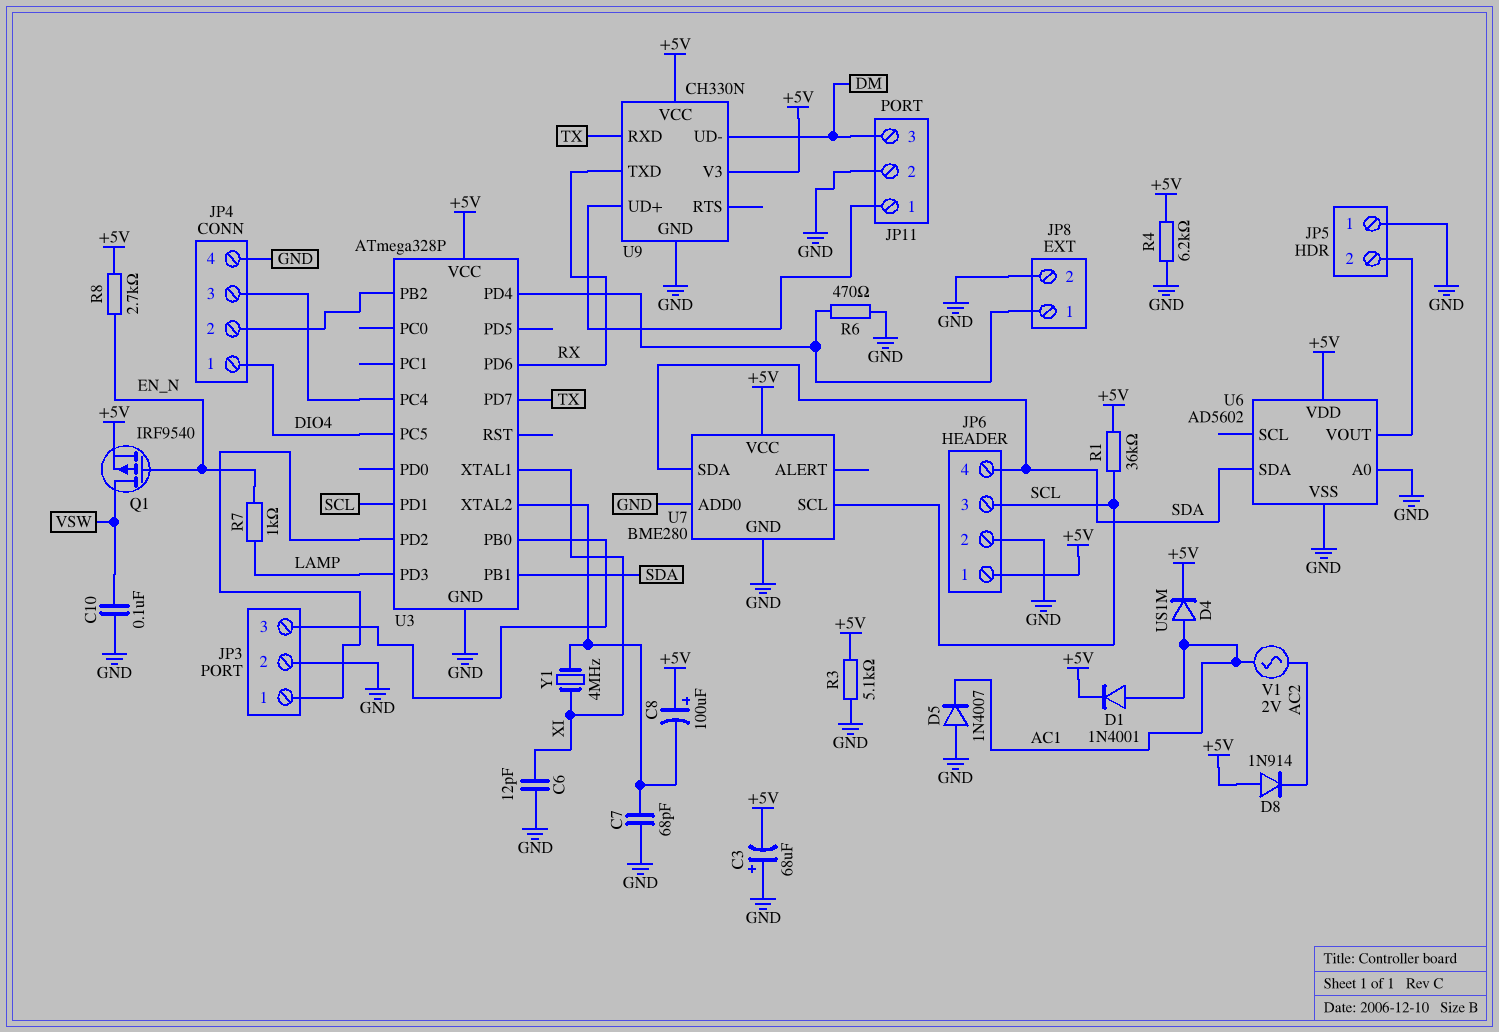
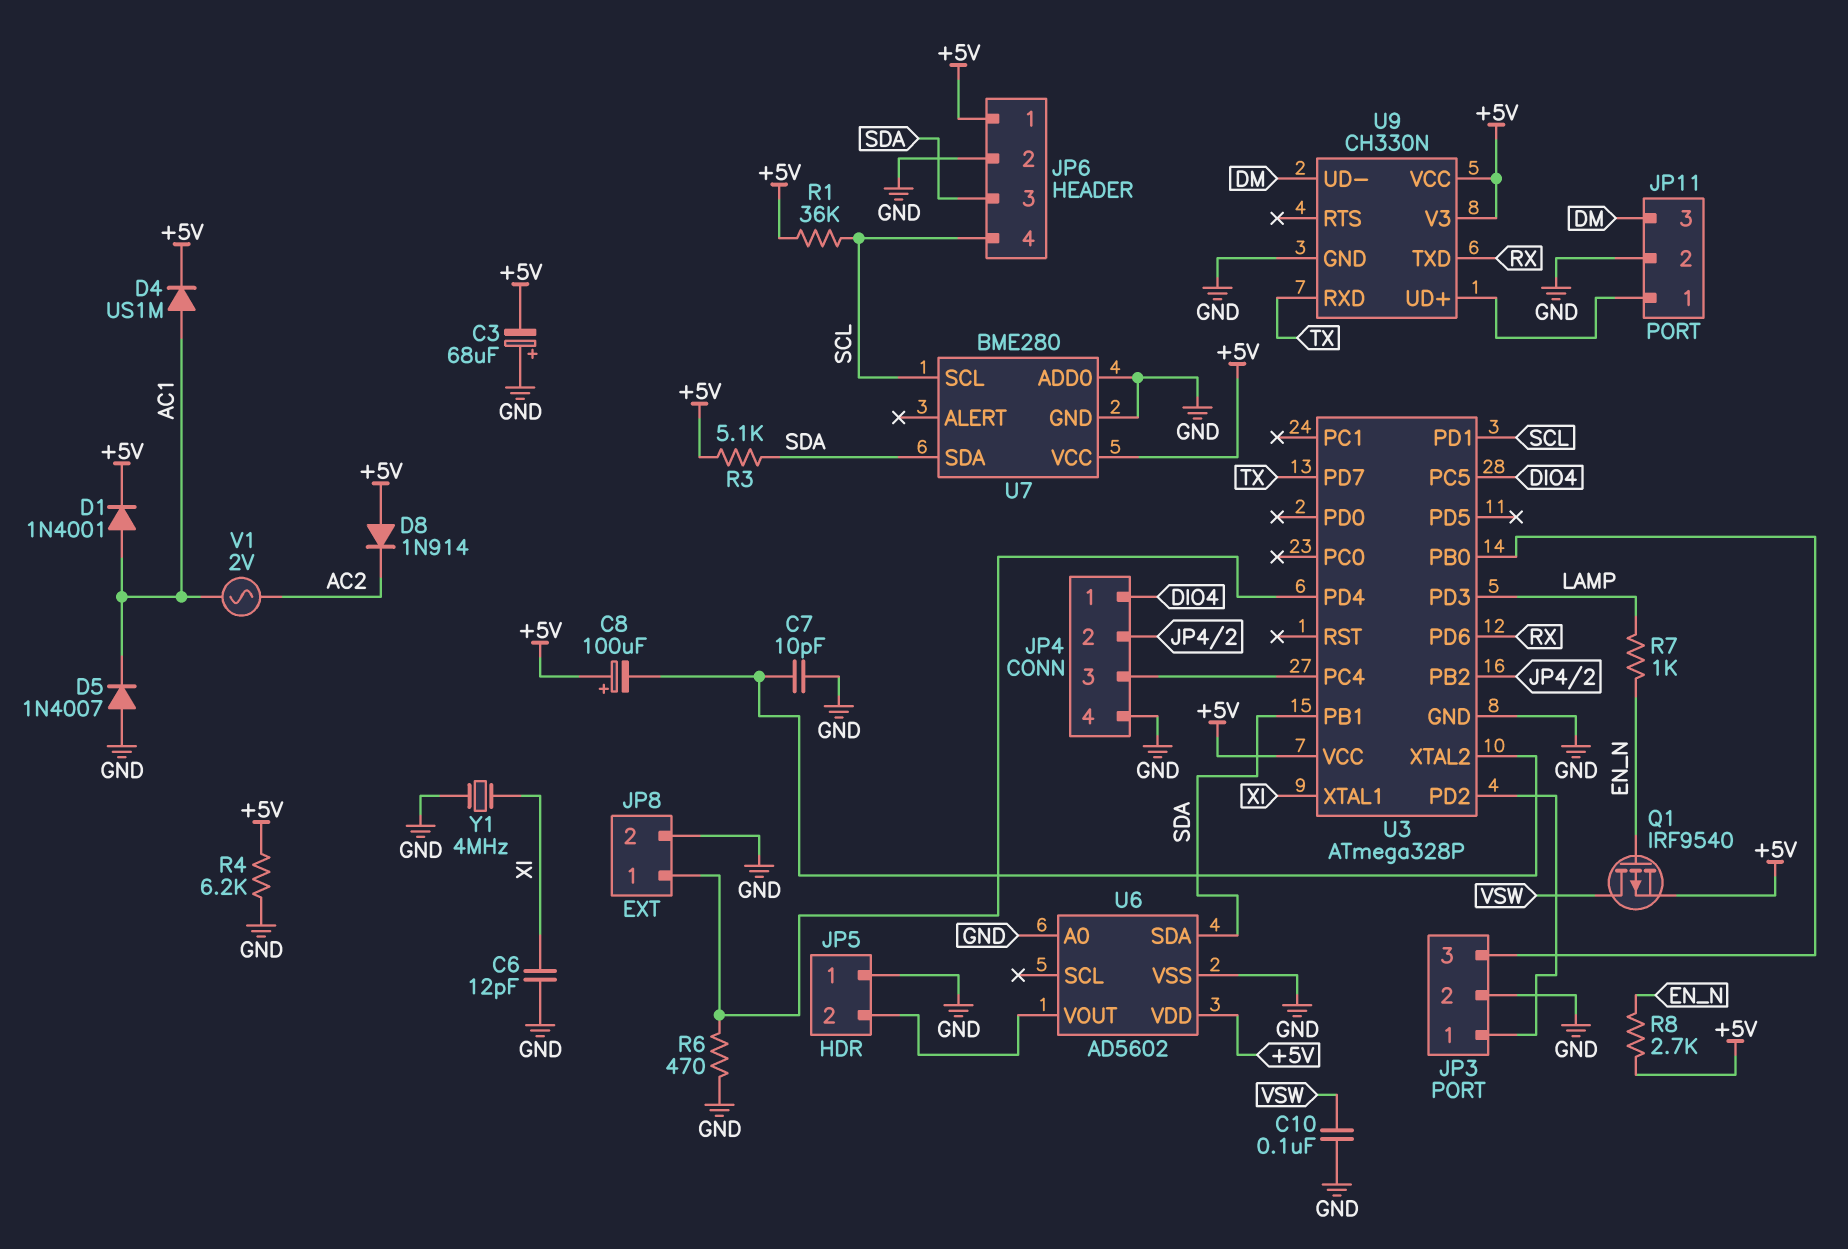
C7: 68pF (GND, U3/XTAL2) -> 10pF (GND, U3/XTAL2)
JP6 pin 3: SCL -> SDA
JP6 pin 4: SDA -> SCL
R3: 5.1k (+5V, GND) -> 5.1k (+5V, SDA)
Y1: 4MHz (U3/XTAL2, XI) -> 4MHz (GND, XI)

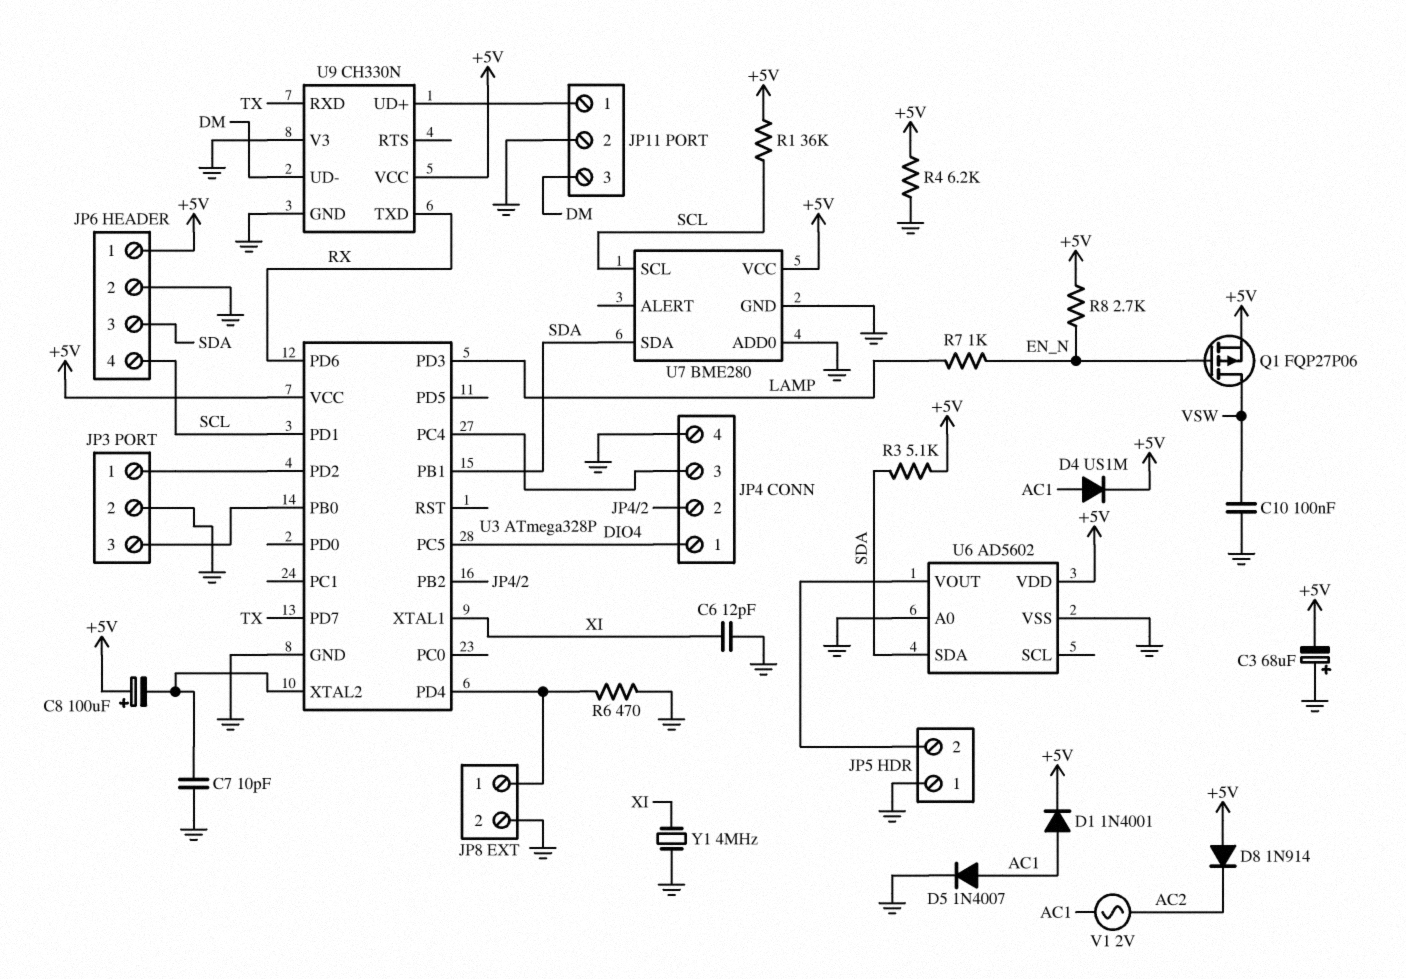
D5: diode 1N4007 (A GND, K AC1) -> diode 1N4007 (A AC1, K GND)
Q1: PMOS IRF9540 (G EN_N, D VSW, S +5V) -> PMOS FQP27P06 (G EN_N, D VSW, S +5V)
U9 pin V3: +5V -> GND

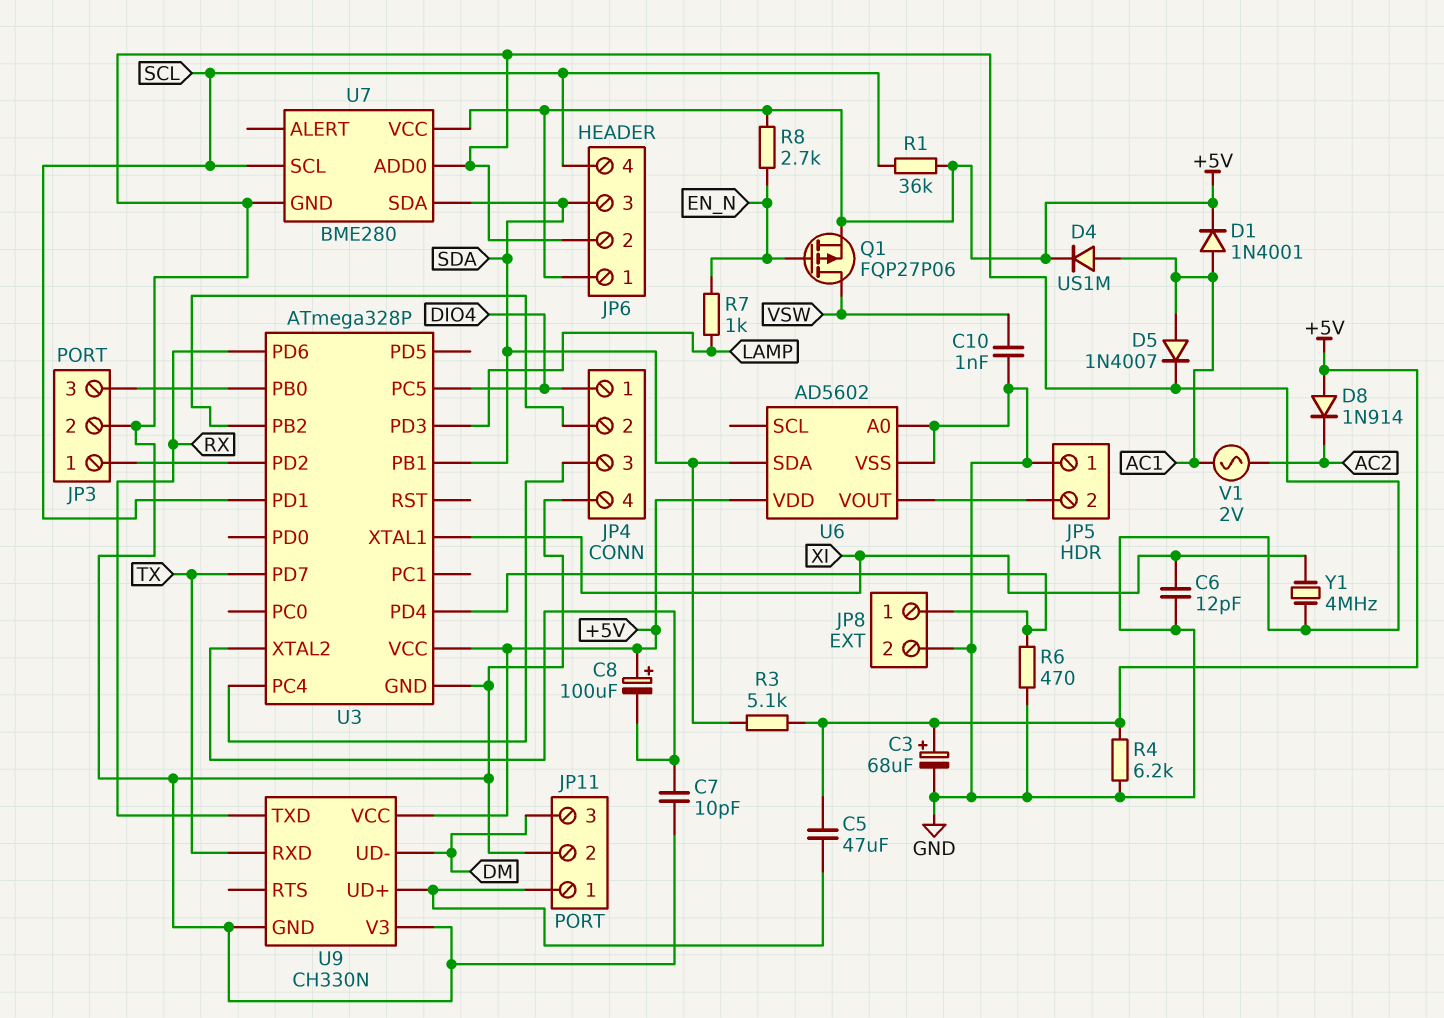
C3: 68uF (plus GND, minus +5V) -> 68uF (plus +5V, minus GND)
C5: none -> 47uF (+5V, JP11/1)
C10: 100nF (GND, VSW) -> 1nF (GND, VSW)

